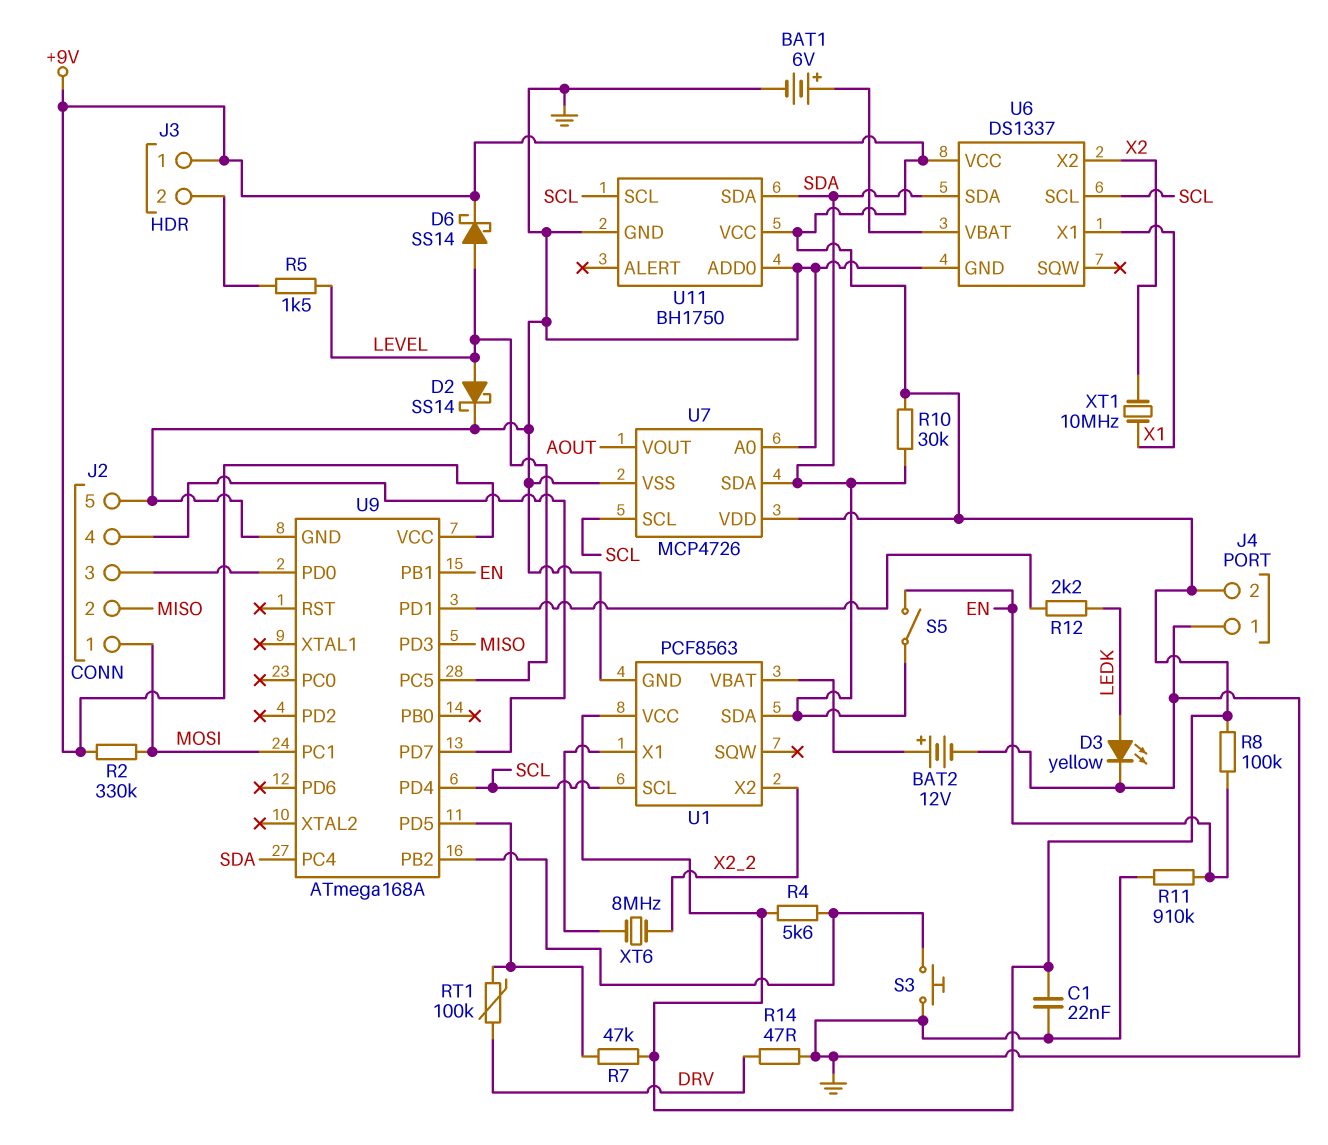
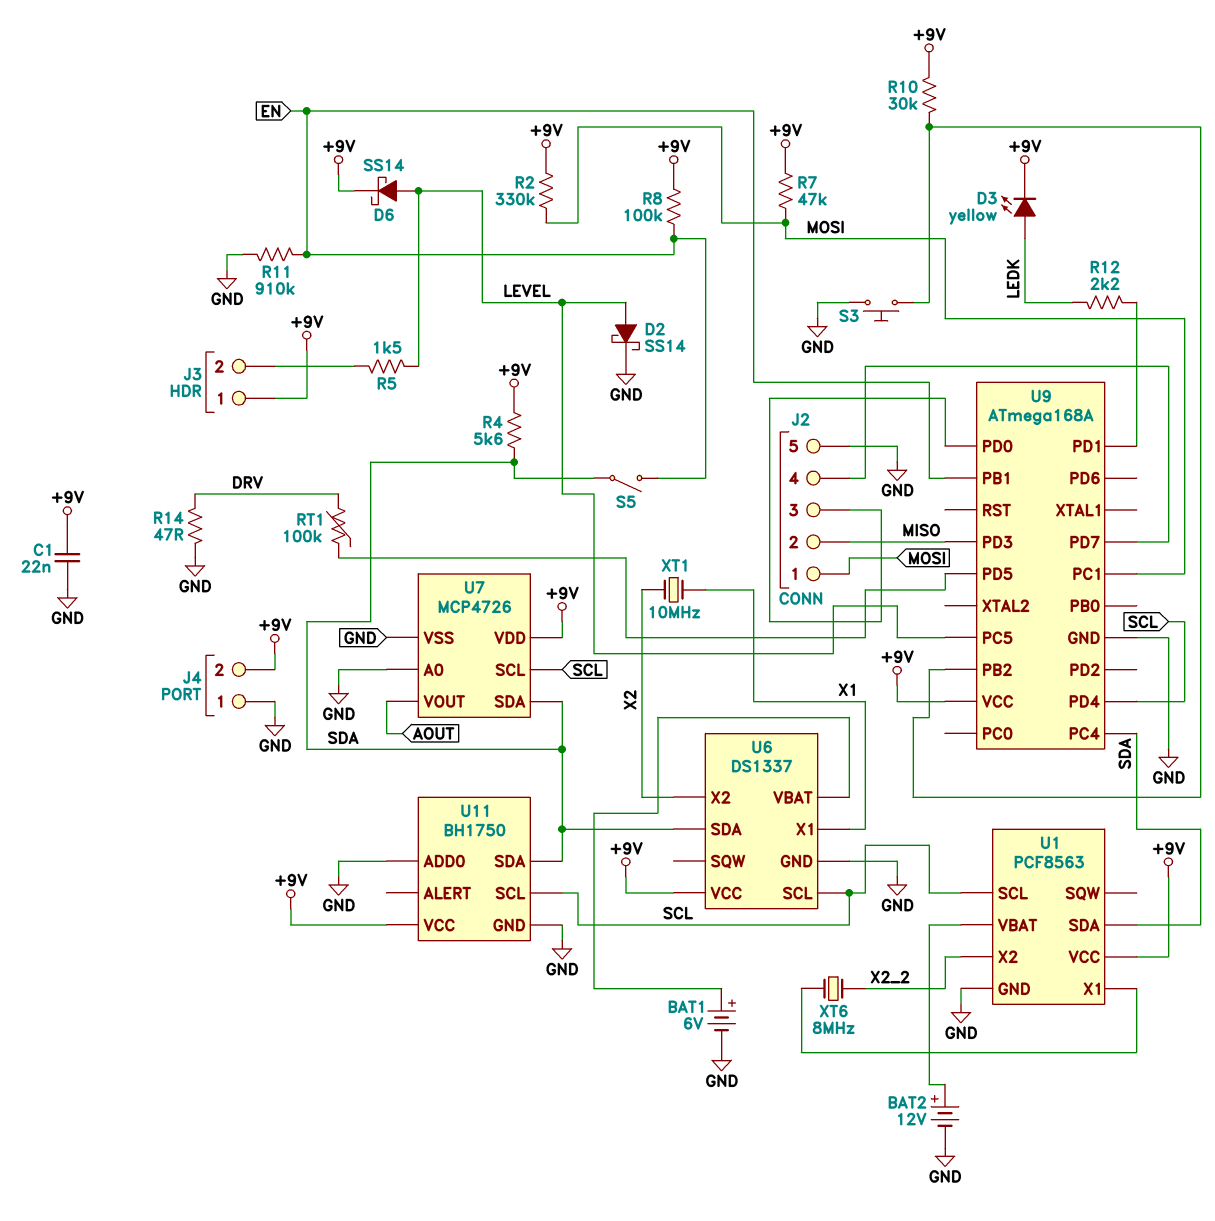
D3: LED yellow (A LEDK, K GND) -> LED yellow (A LEDK, K +9V)
R4: 5.6k (+9V, U9/PB2) -> 5.6k (+9V, SDA)
R7: 47k (+9V, U9/PD5) -> 47k (+9V, MOSI)
R10: 30k (+9V, SDA) -> 30k (+9V, U9/PB2)

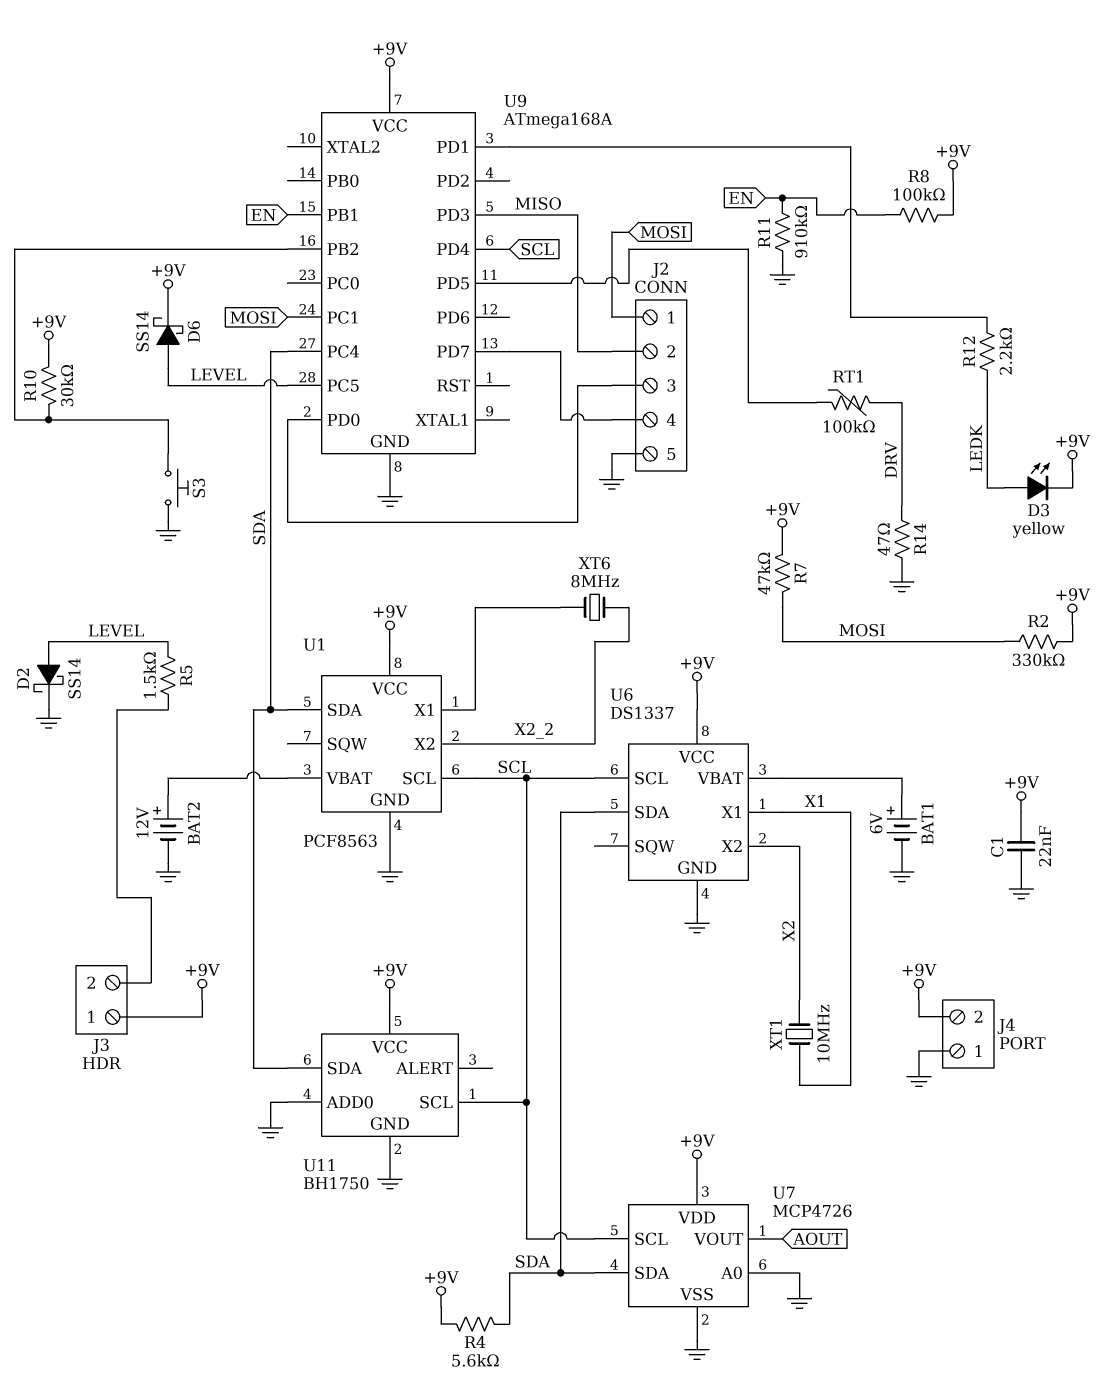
S5: switch (EN, SDA) -> none

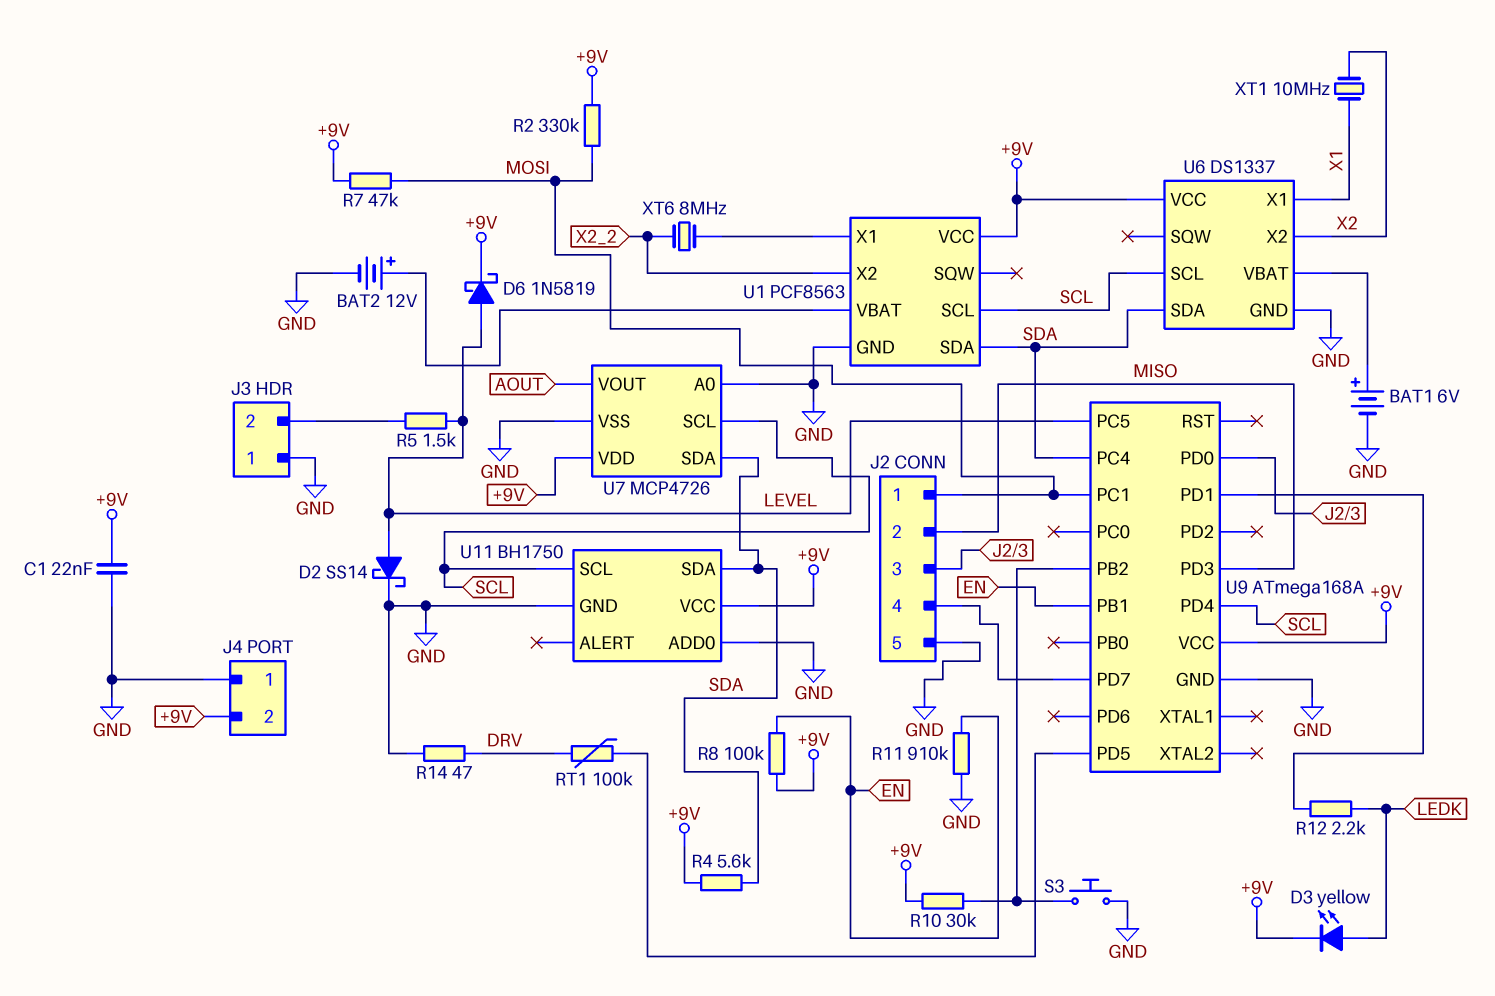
D6: schottky SS14 (A LEVEL, K +9V) -> schottky 1N5819 (A LEVEL, K +9V)
J3 pin 1: +9V -> GND

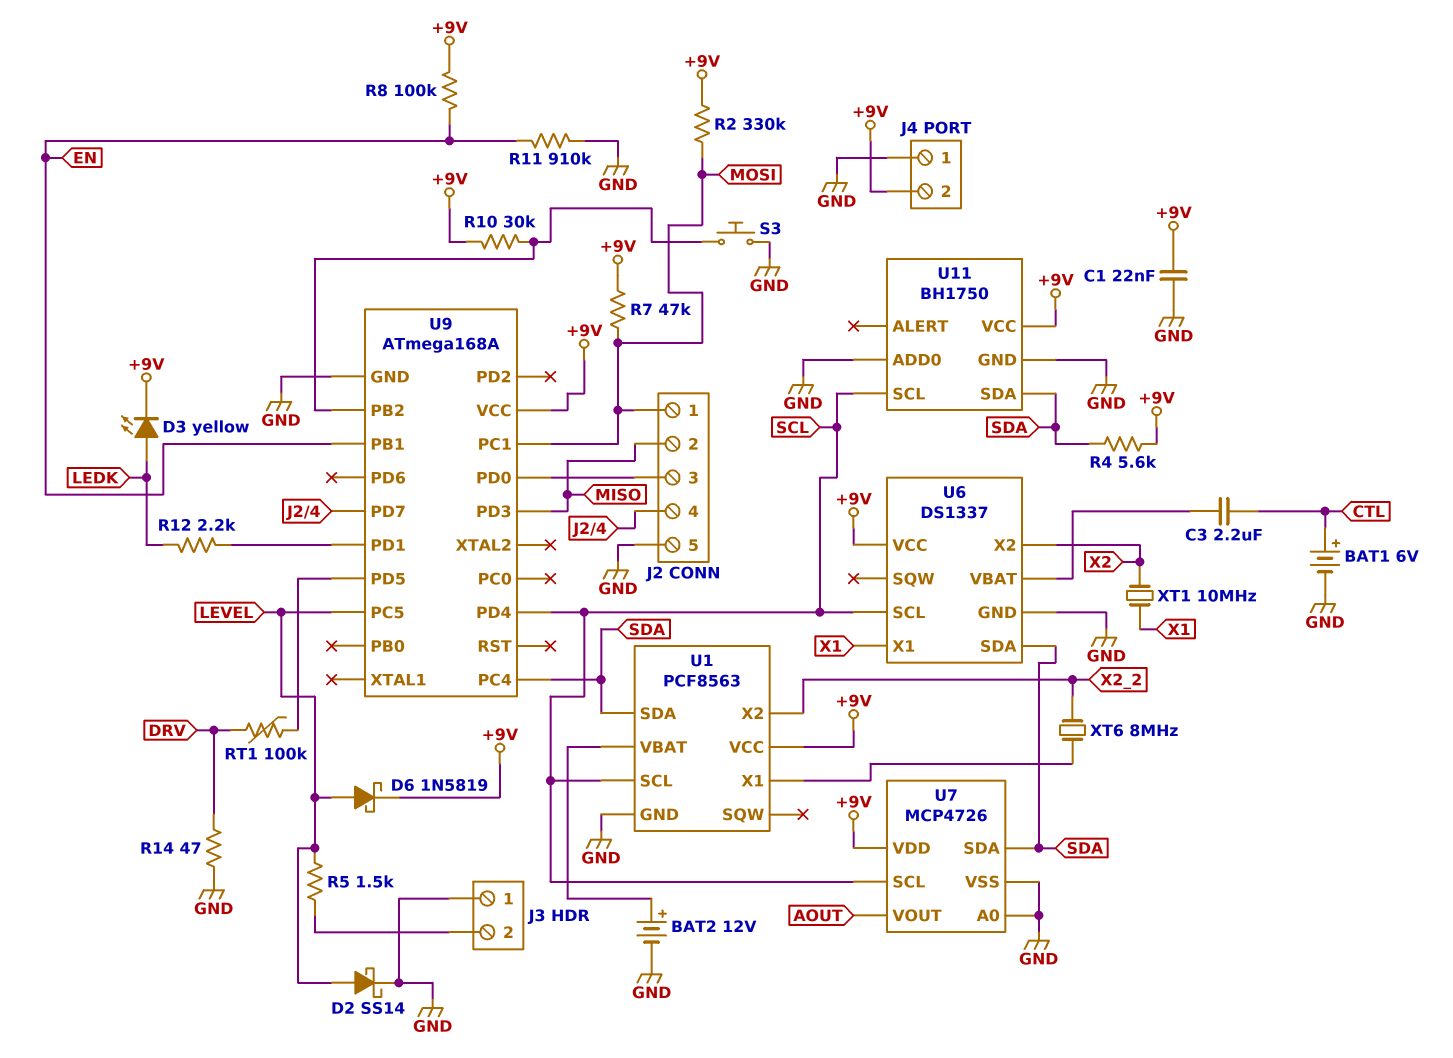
BAT1: 6V (plus U6/VBAT, minus GND) -> 6V (plus CTL, minus GND)
C3: none -> 2.2uF (CTL, U6/VBAT)

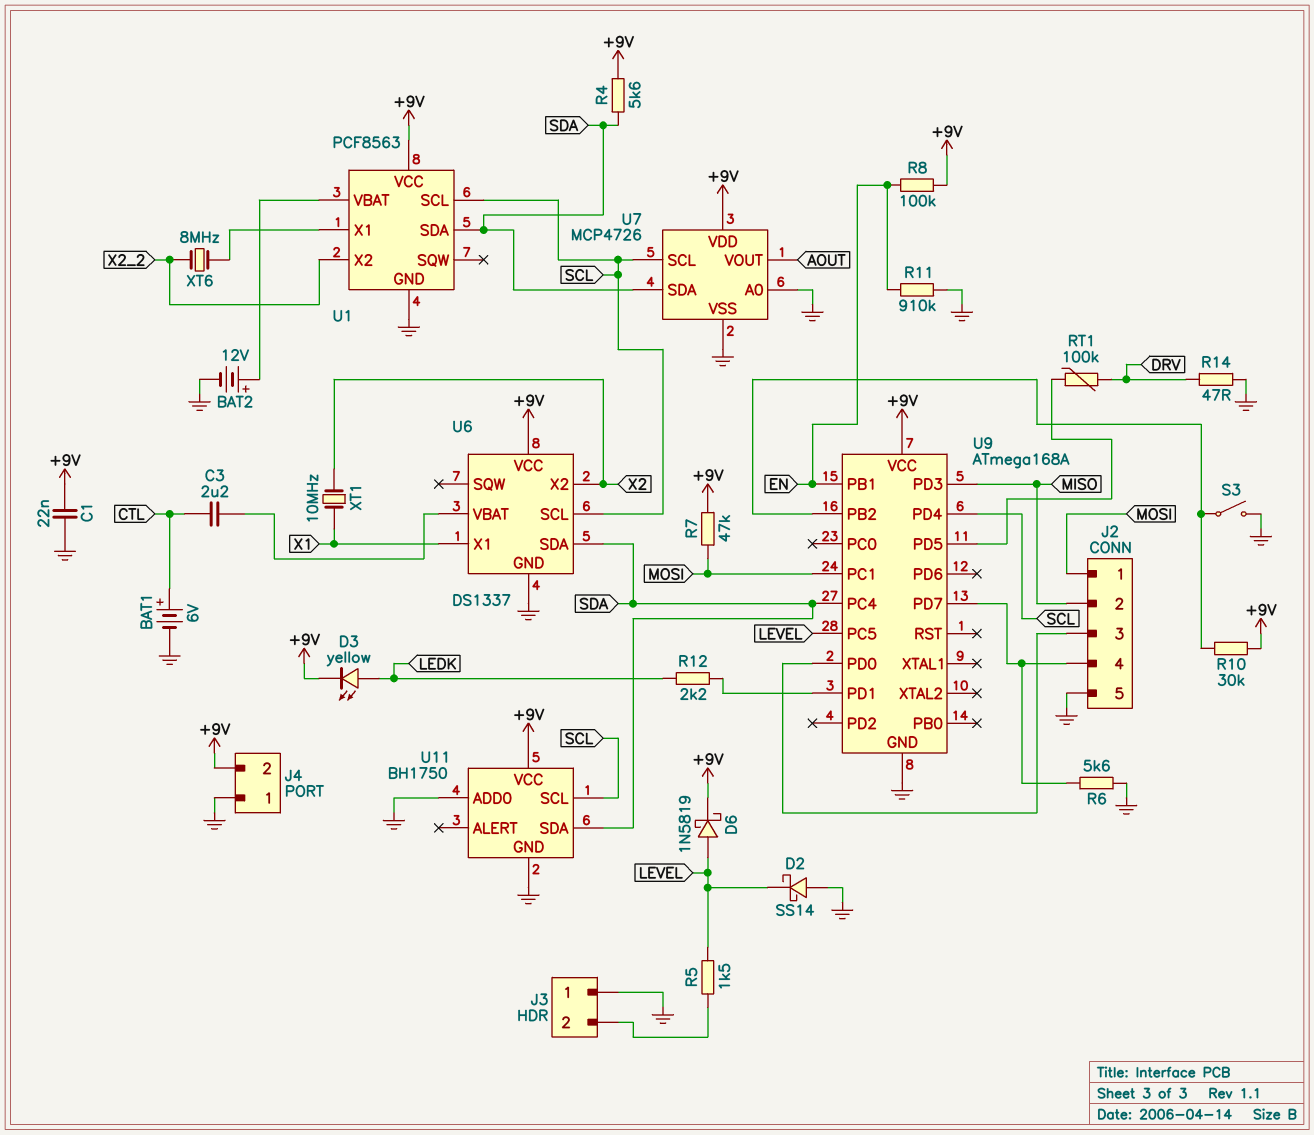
D2: schottky SS14 (A LEVEL, K GND) -> schottky SS14 (A GND, K LEVEL)
R2: 330k (+9V, MOSI) -> none
R6: none -> 5.6k (GND, J2/4)
S3: button (GND, U9/PB2) -> switch (GND, U9/PB2)

